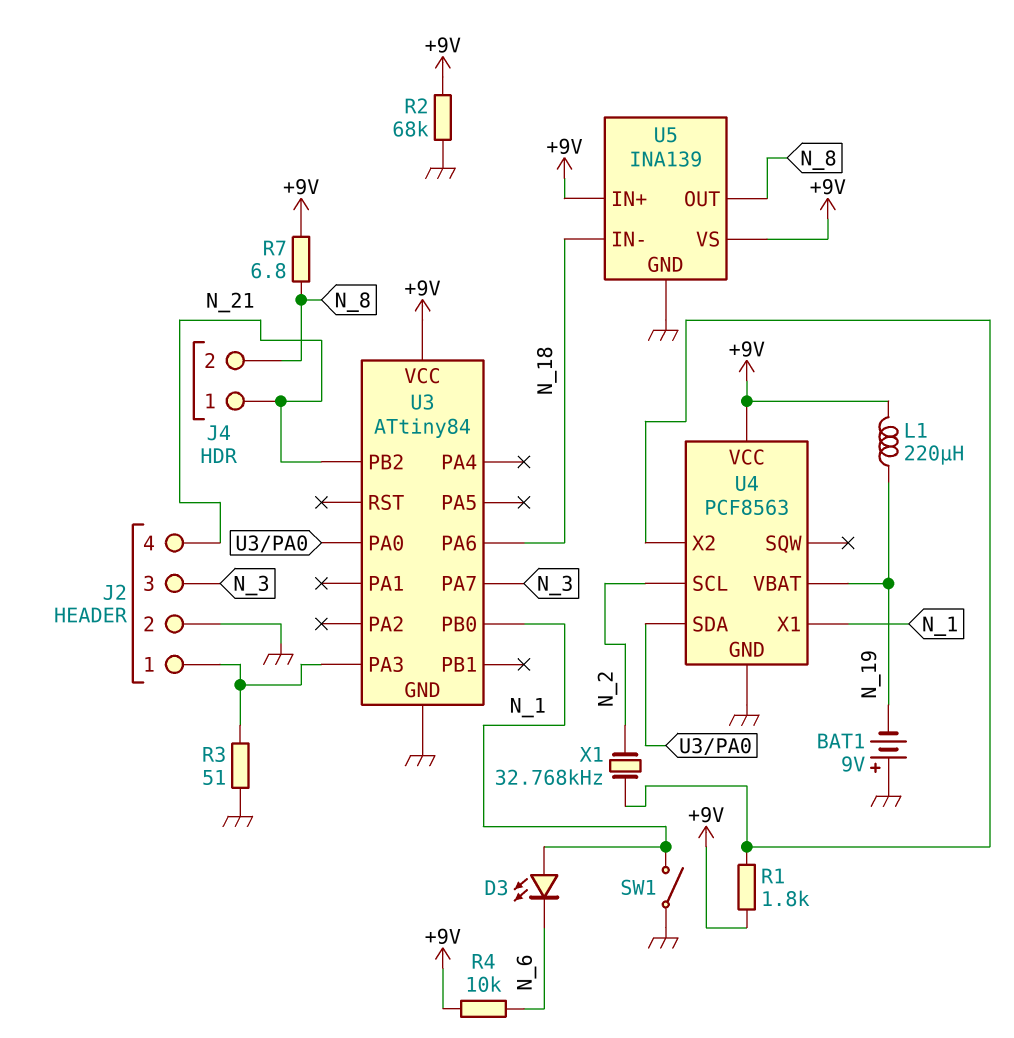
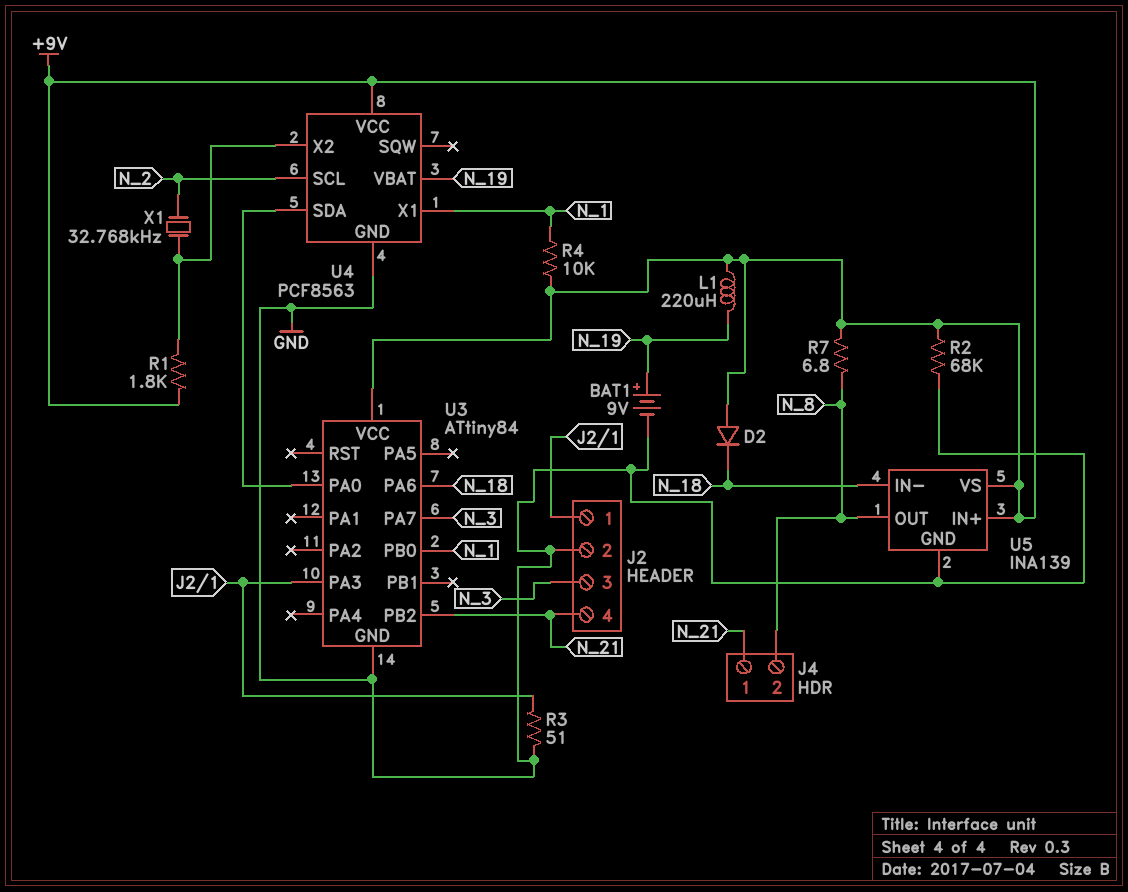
BAT1: 9V (plus GND, minus N_19) -> 9V (plus N_19, minus GND)
D2: none -> diode (A +9V, K N_18)
D3: LED (A N_1, K N_6) -> none
R4: 10k (+9V, N_6) -> 10k (+9V, N_1)
SW1: switch (GND, N_1) -> none

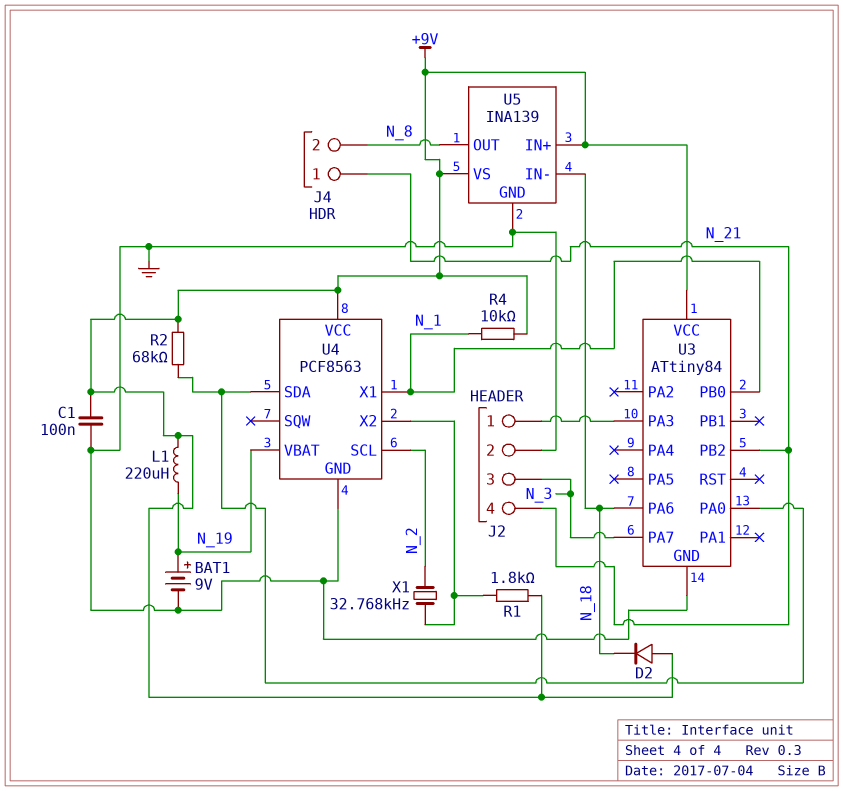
C1: none -> 100nF (+9V, GND)
R2: 68k (+9V, GND) -> 68k (+9V, U3/PA0)
R3: 51 (GND, J2/1) -> none
R7: 6.8 (+9V, N_8) -> none

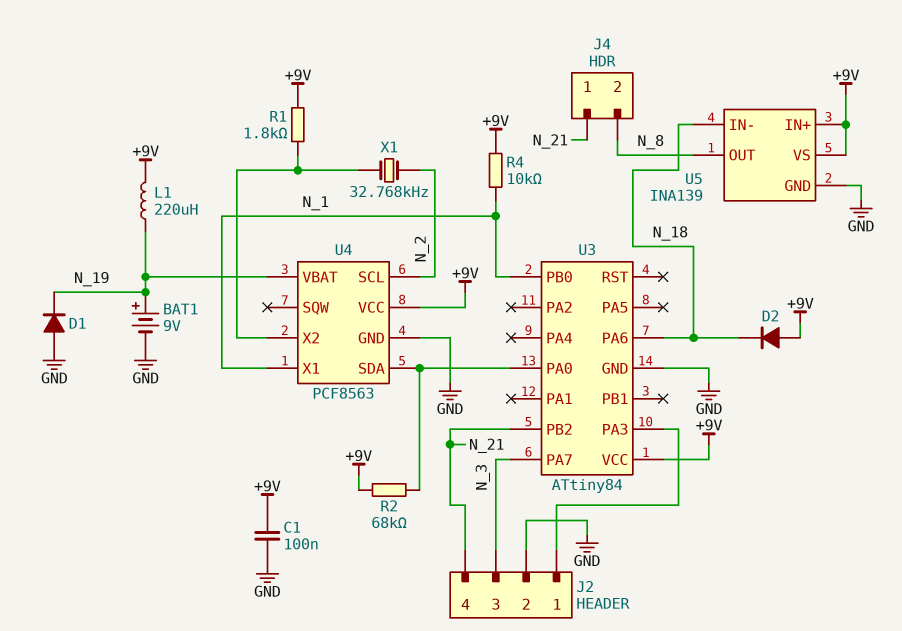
D1: none -> diode (A GND, K N_19)

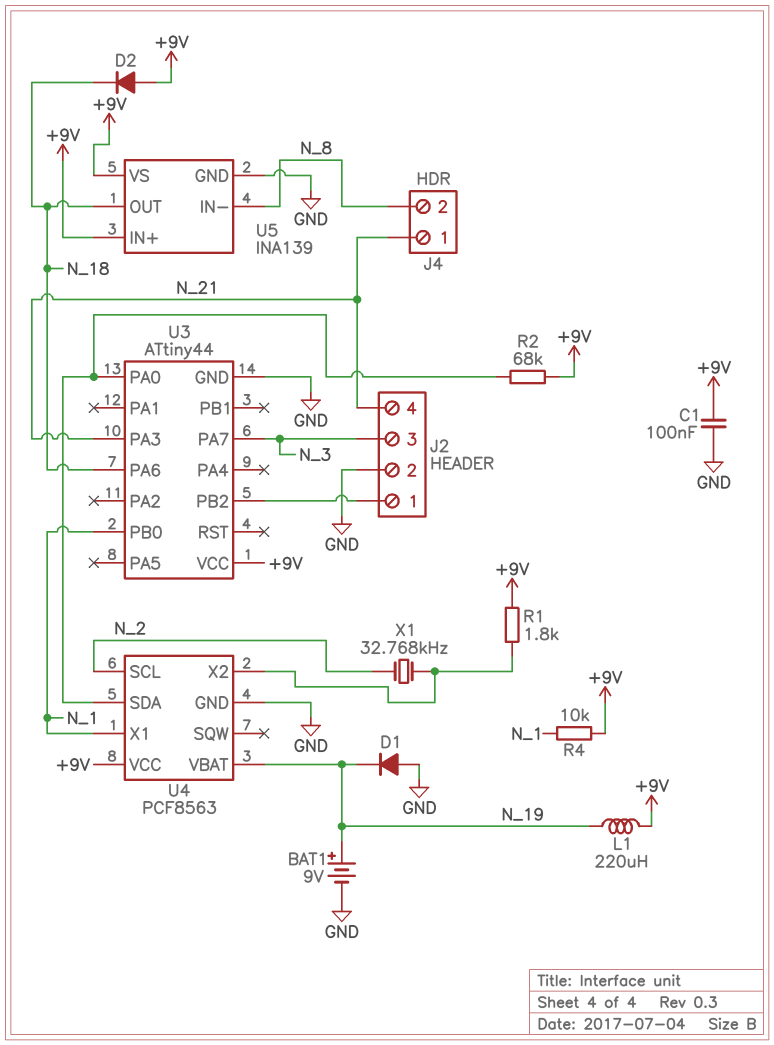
U3: ATtiny84 -> ATtiny44
U3 pin PA3: J2/1 -> N_21
U3 pin PB2: N_21 -> J2/1
U5 pin IN-: N_18 -> N_8
U5 pin OUT: N_8 -> N_18

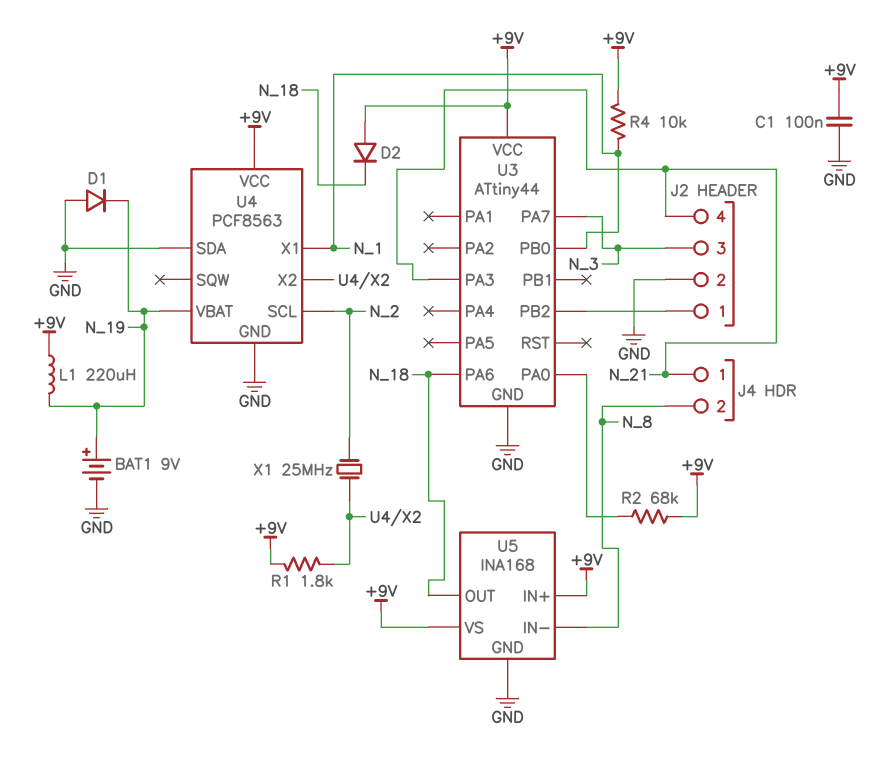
U4 pin SDA: U3/PA0 -> GND
U5: INA139 -> INA168
X1: 32.768kHz (N_2, U4/X2) -> 25MHz (N_2, U4/X2)

